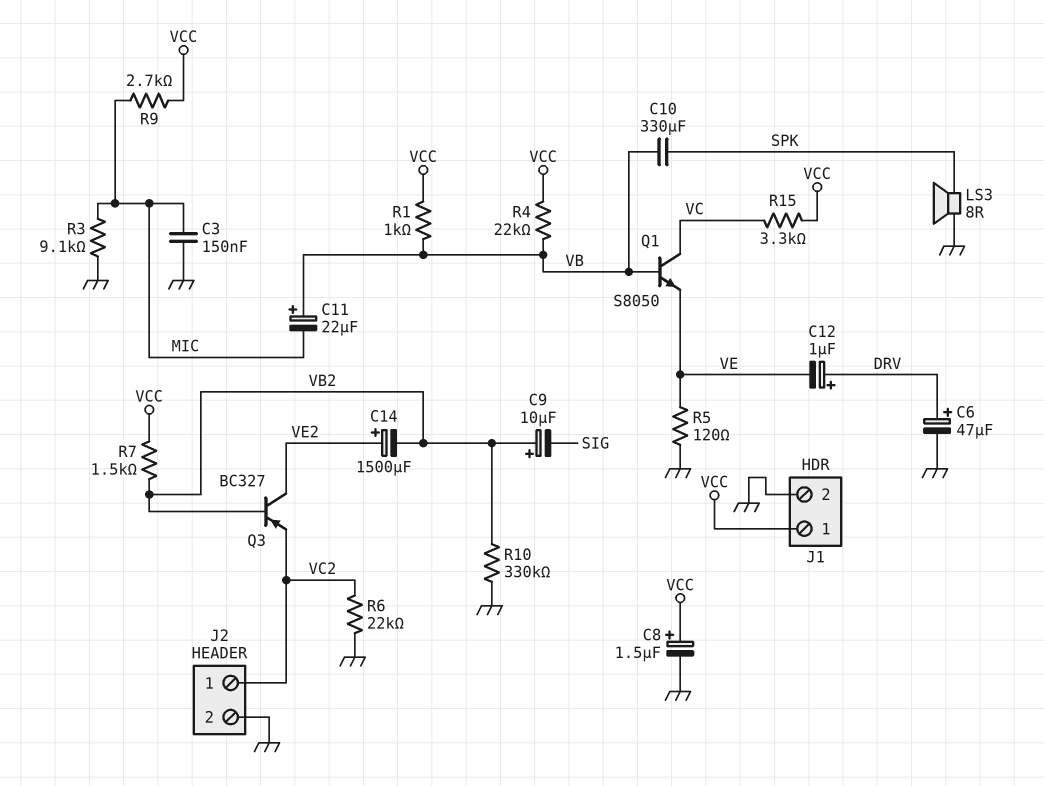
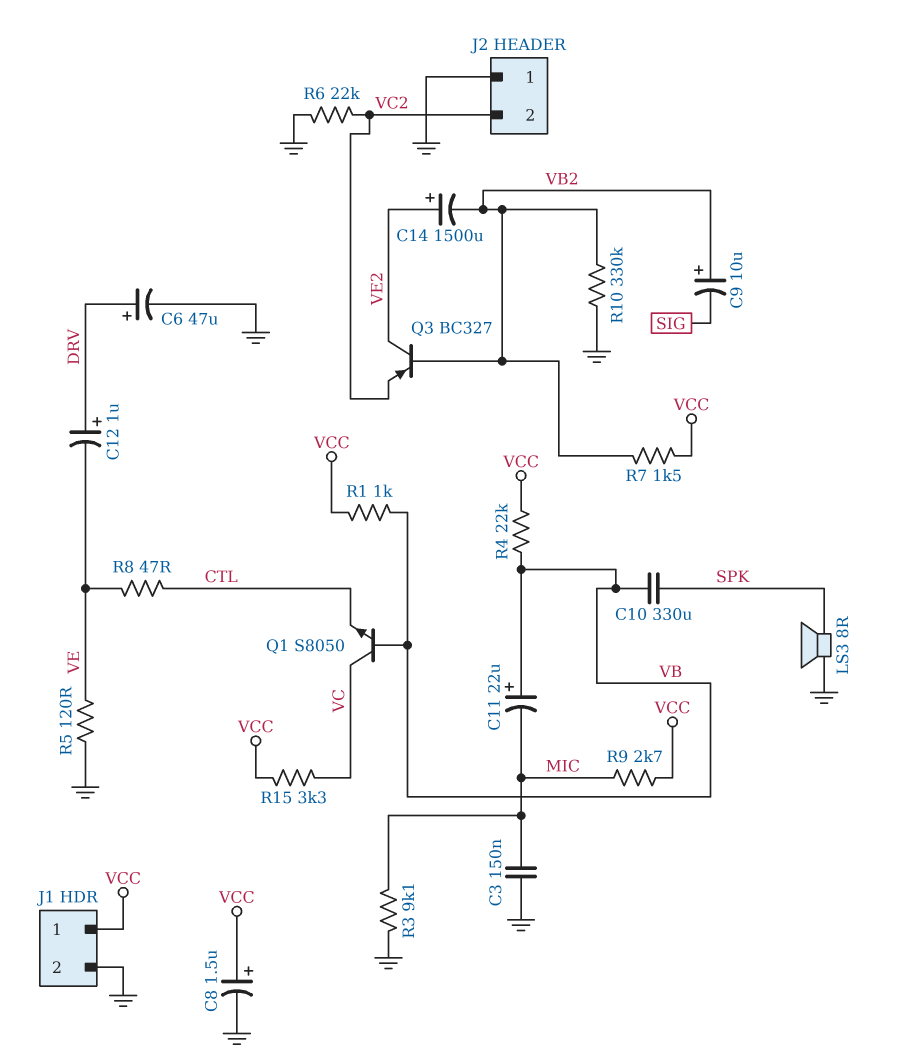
J2 pin 1: VC2 -> GND
J2 pin 2: GND -> VC2
Q1: NPN S8050 (B VB, C VC, E VE) -> NPN S8050 (B VB, C VC, E CTL)
R8: none -> 47 (CTL, VE)

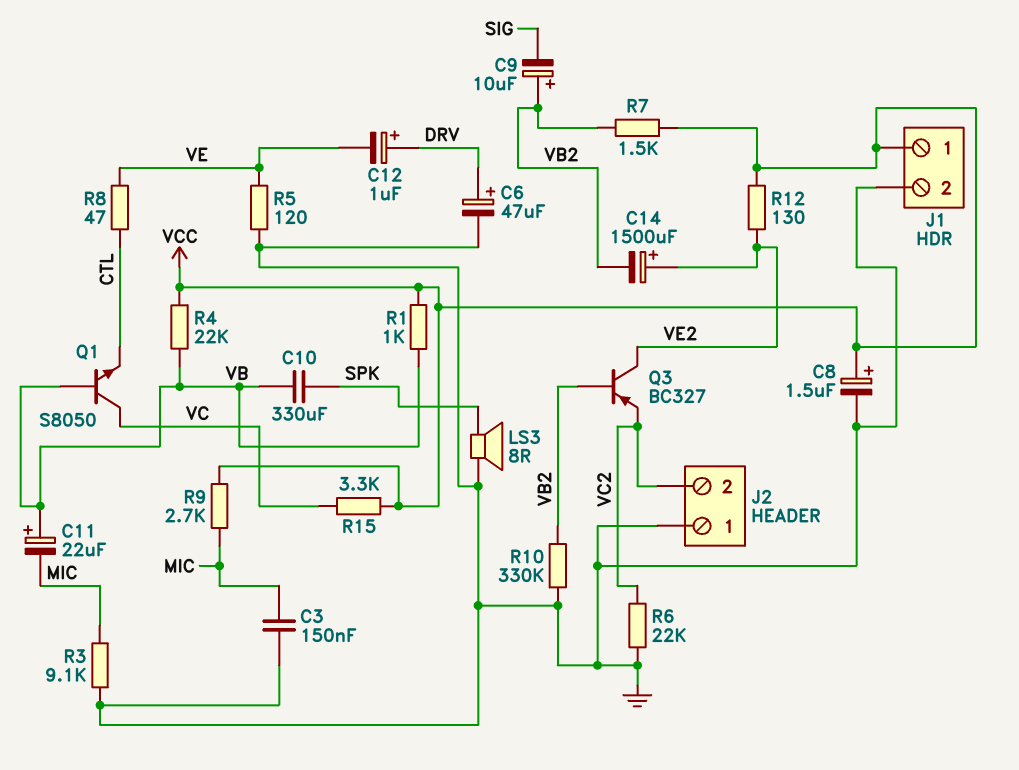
R12: none -> 130 (VCC, VE2)

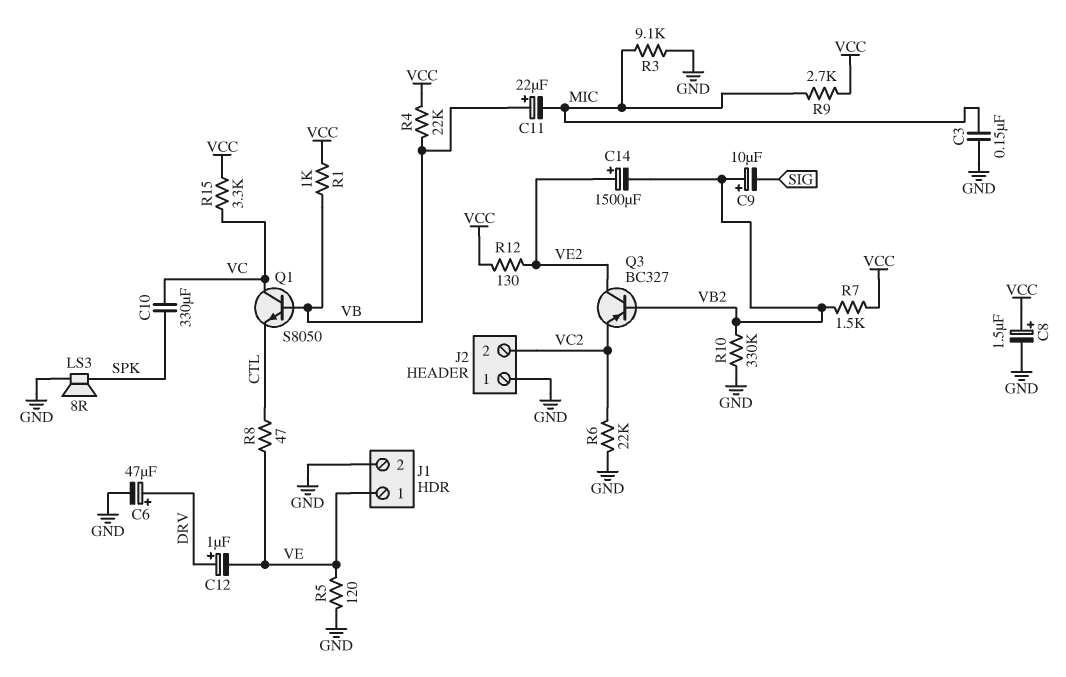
C10: 330uF (SPK, VB) -> 330uF (SPK, VC)
J1 pin 1: VCC -> VE

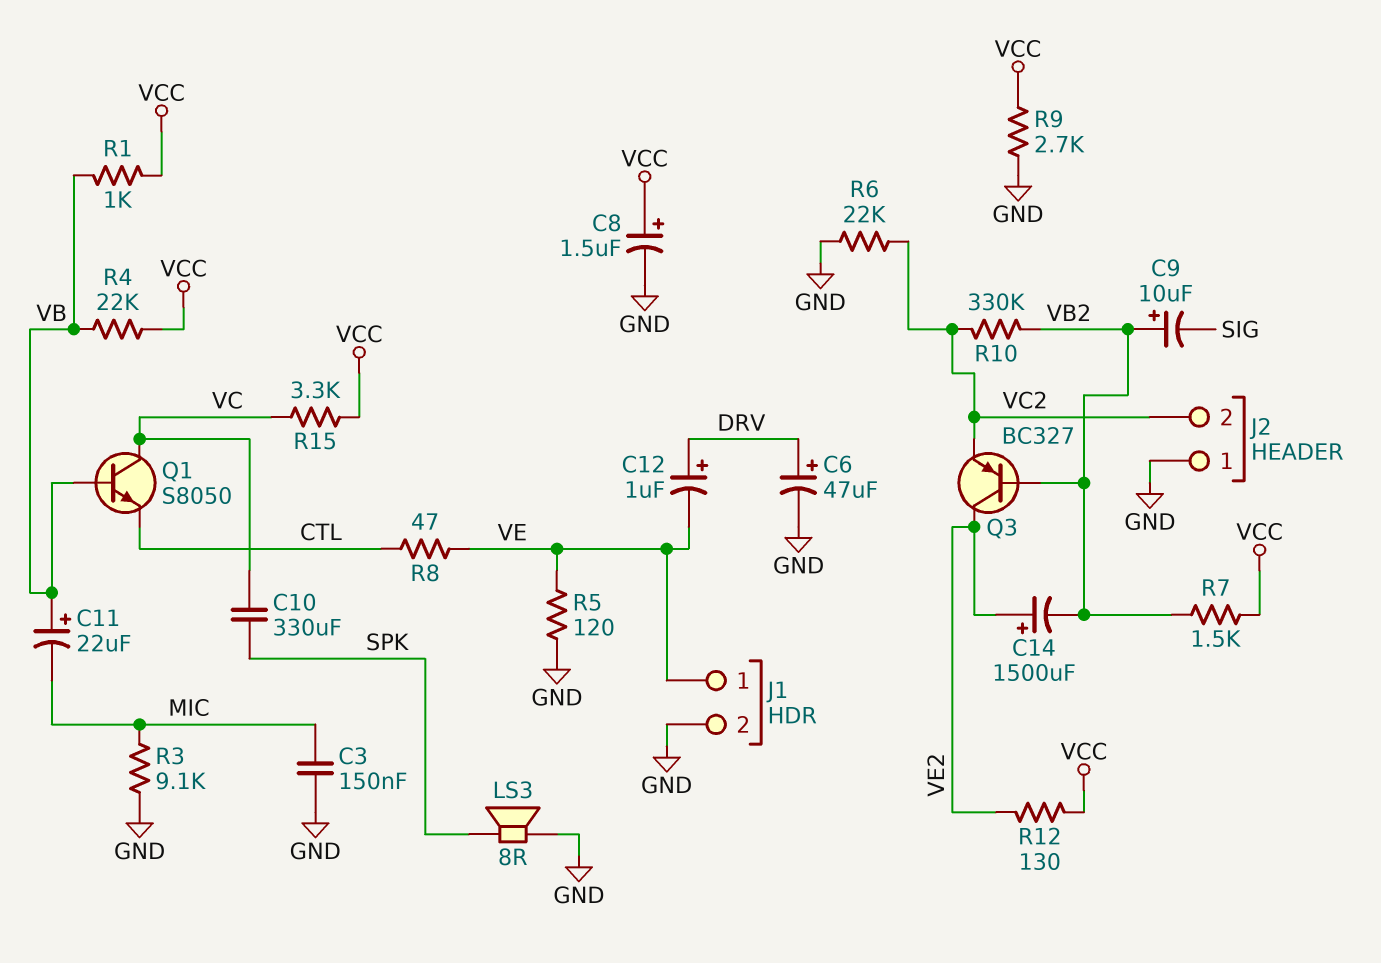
R9: 2.7k (MIC, VCC) -> 2.7k (GND, VCC)
R10: 330k (GND, VB2) -> 330k (VB2, VC2)

